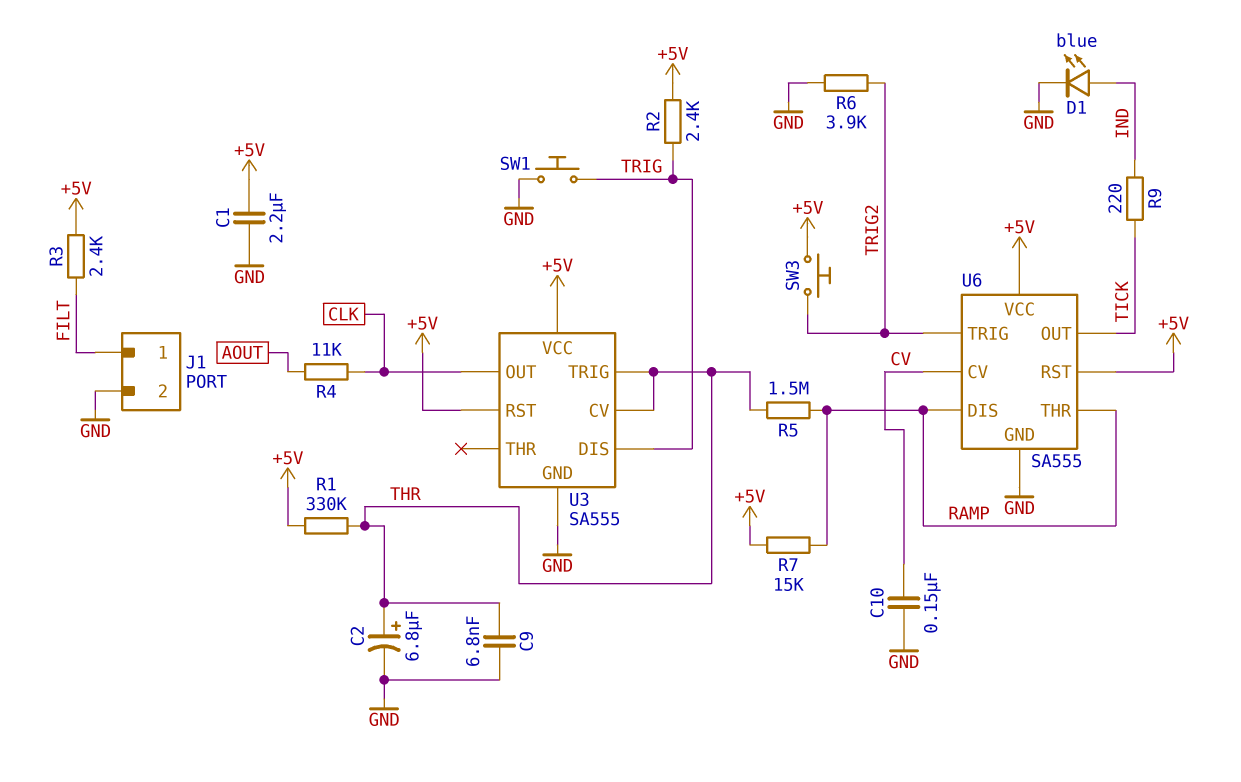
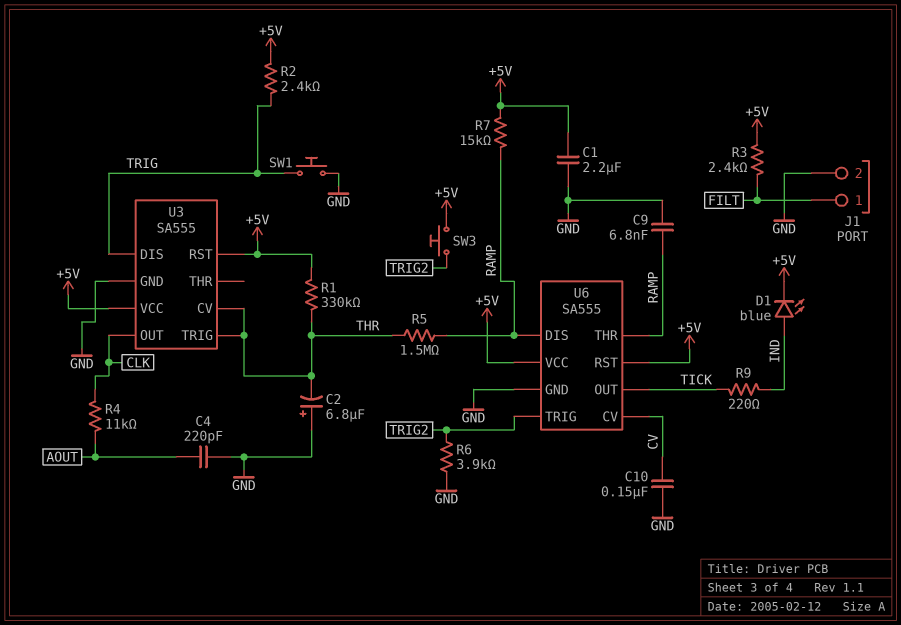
C2: 6.8uF (plus THR, minus GND) -> 6.8uF (plus GND, minus THR)
C4: none -> 220pF (AOUT, GND)
C9: 6.8nF (GND, THR) -> 6.8nF (GND, RAMP)
D1: LED blue (A IND, K GND) -> LED blue (A IND, K +5V)

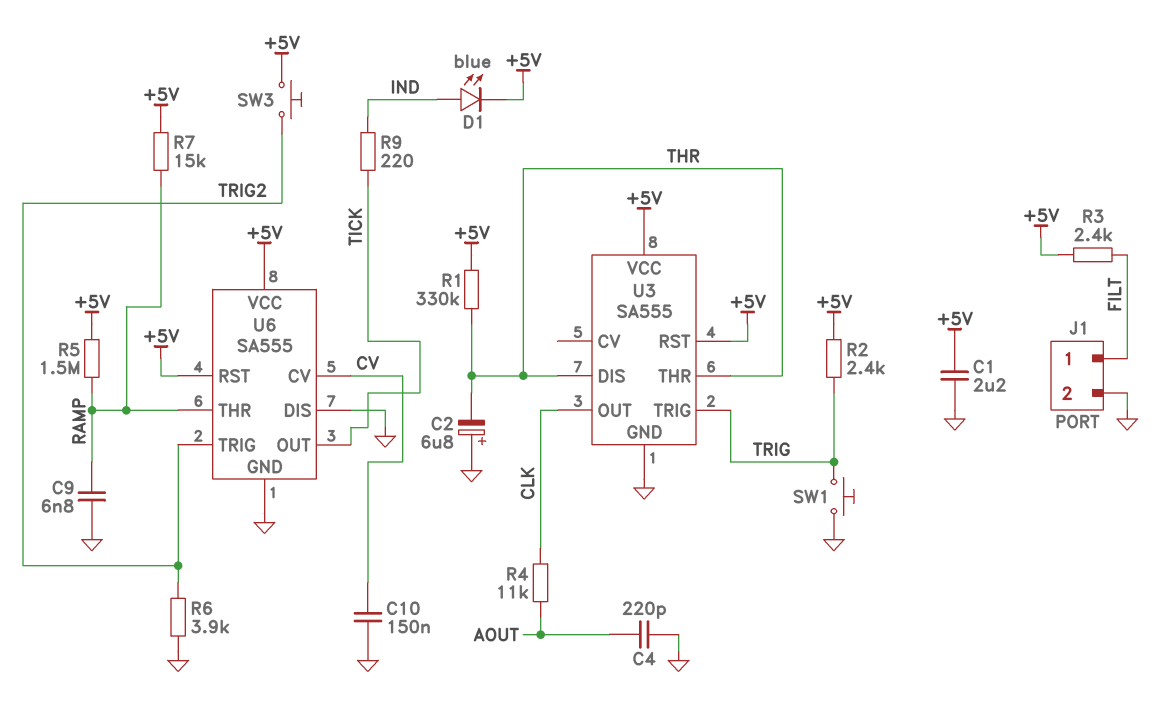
R5: 1.5M (RAMP, THR) -> 1.5M (+5V, RAMP)
U3 pin CV: THR -> none
U3 pin DIS: TRIG -> THR
U3 pin THR: none -> THR
U3 pin TRIG: THR -> TRIG
U6 pin DIS: RAMP -> GND

